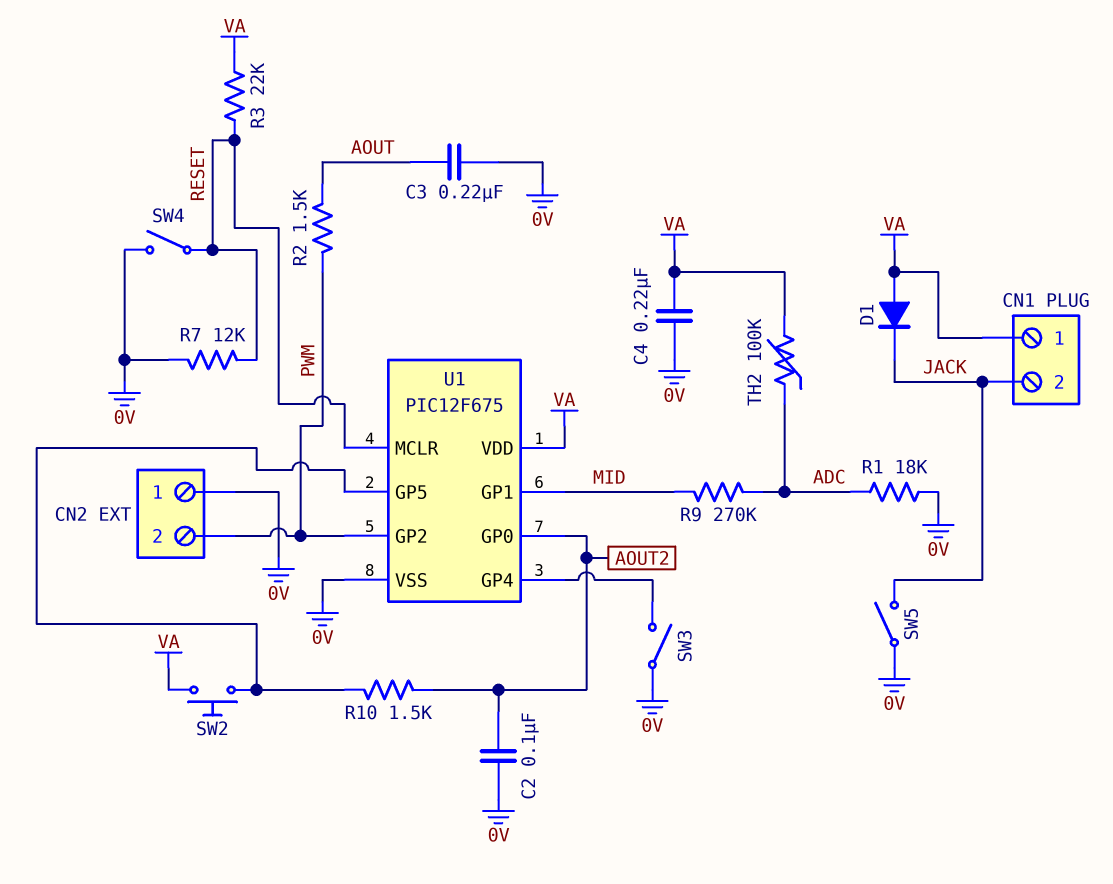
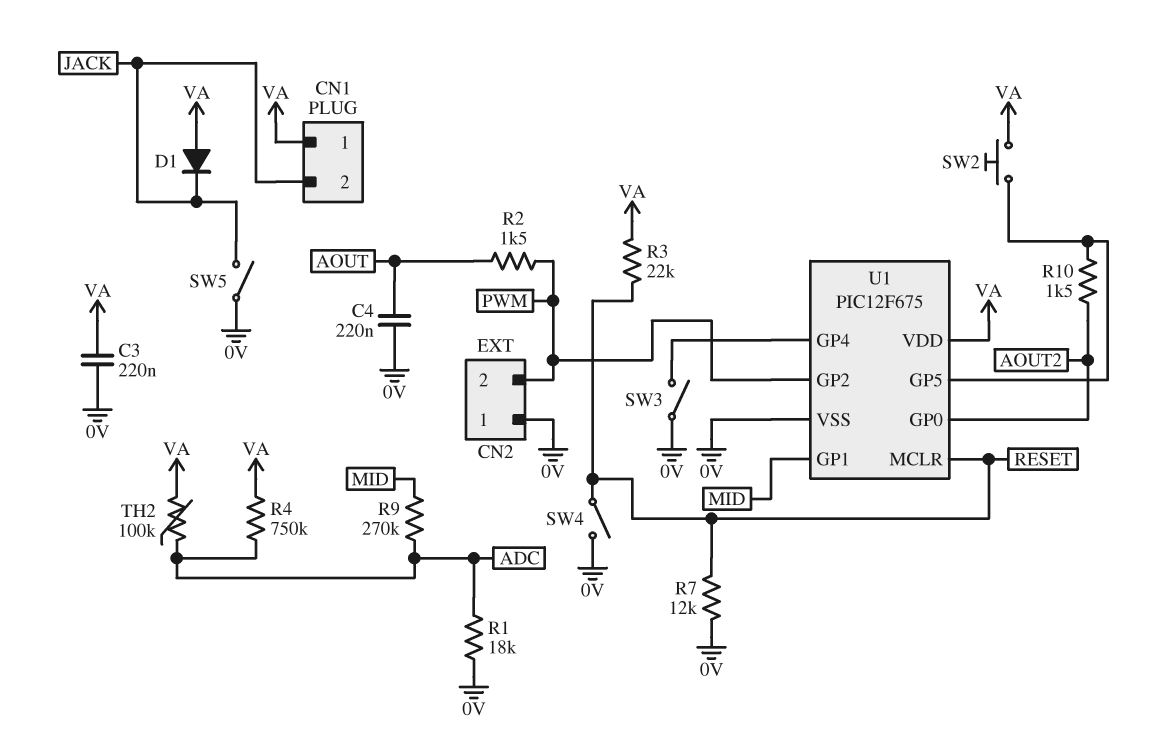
C2: 100nF (0V, AOUT2) -> none
C3: 220nF (0V, AOUT) -> 220nF (0V, VA)
C4: 220nF (0V, VA) -> 220nF (0V, AOUT)
R4: none -> 750k (ADC, VA)

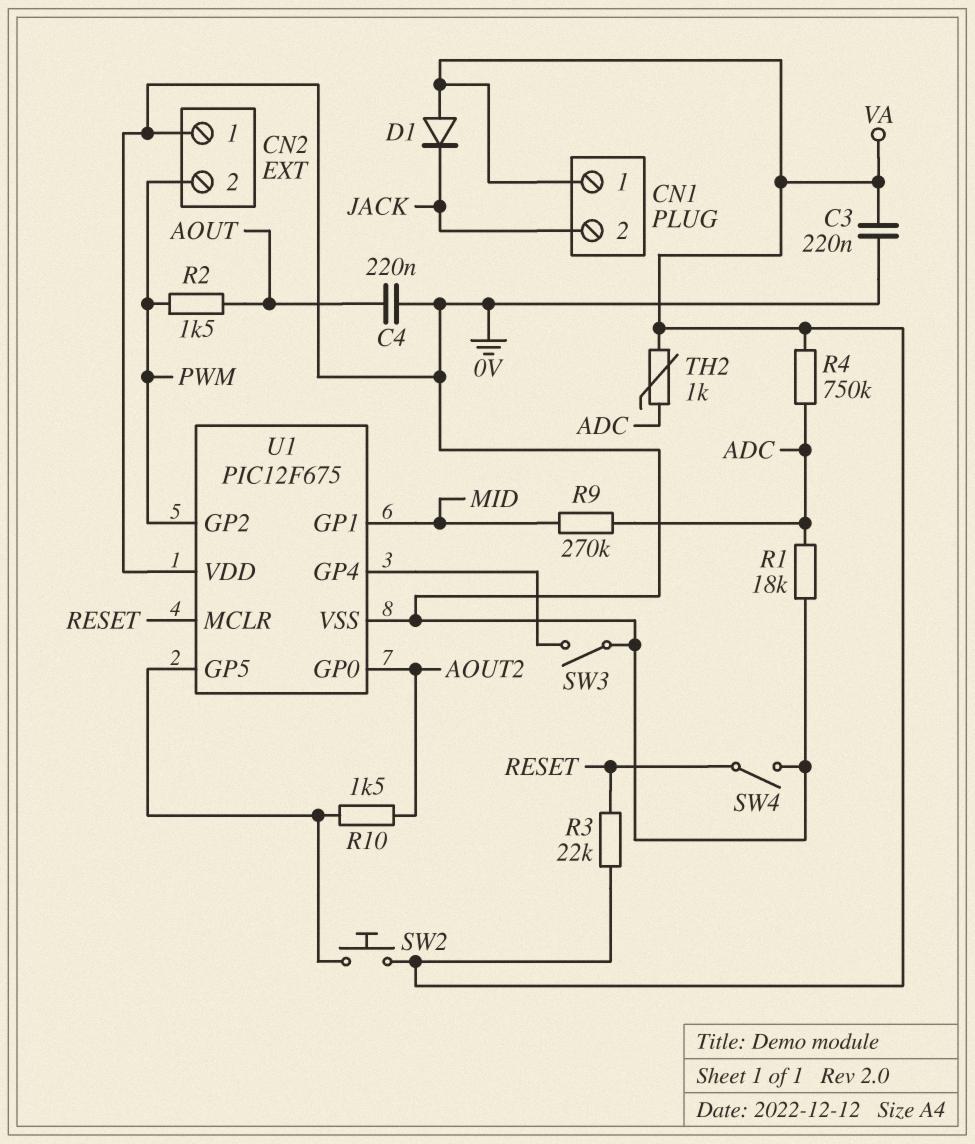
R7: 12k (0V, RESET) -> none
SW5: switch (0V, JACK) -> none
TH2: 100k (ADC, VA) -> 1k (ADC, VA)
U1 pin VDD: VA -> 0V

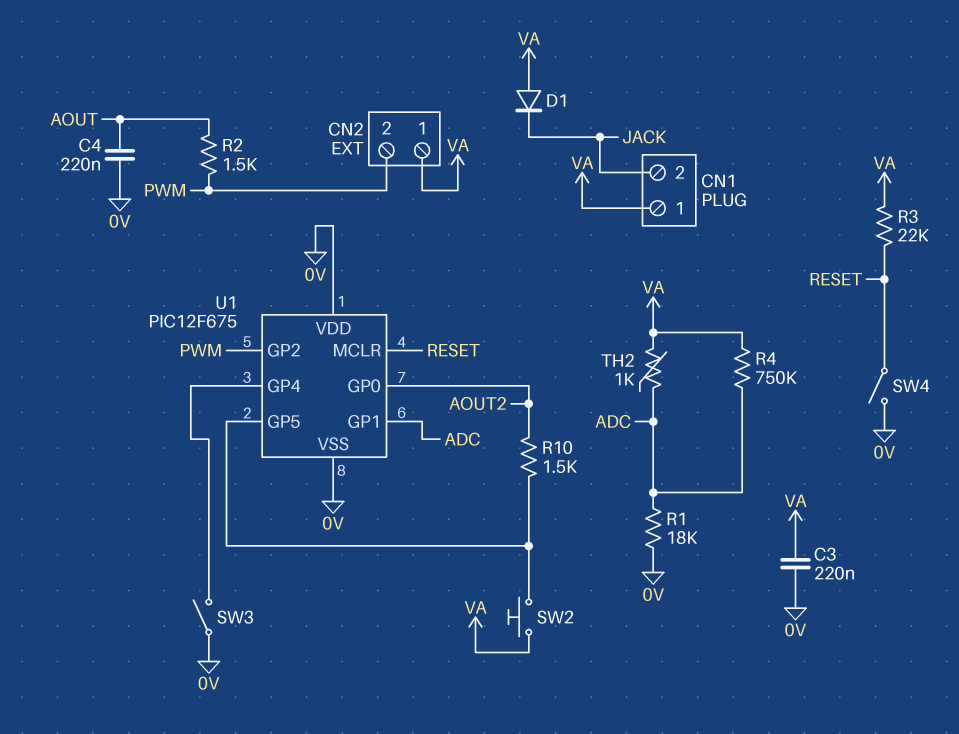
CN2 pin 1: 0V -> VA
R9: 270k (ADC, MID) -> none
U1 pin GP1: MID -> ADC

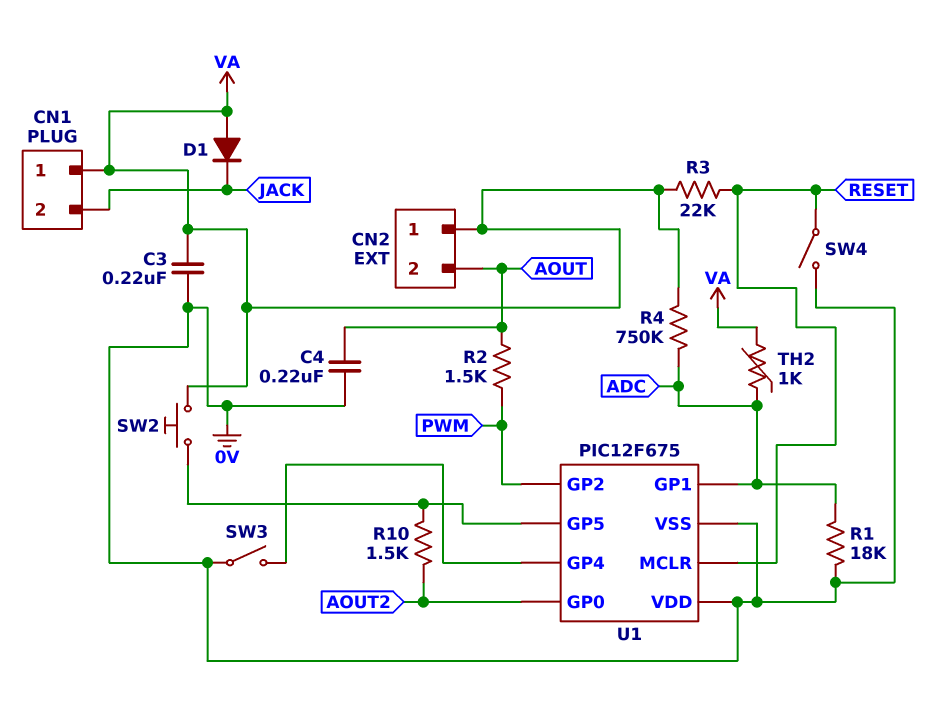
CN2 pin 2: PWM -> AOUT

